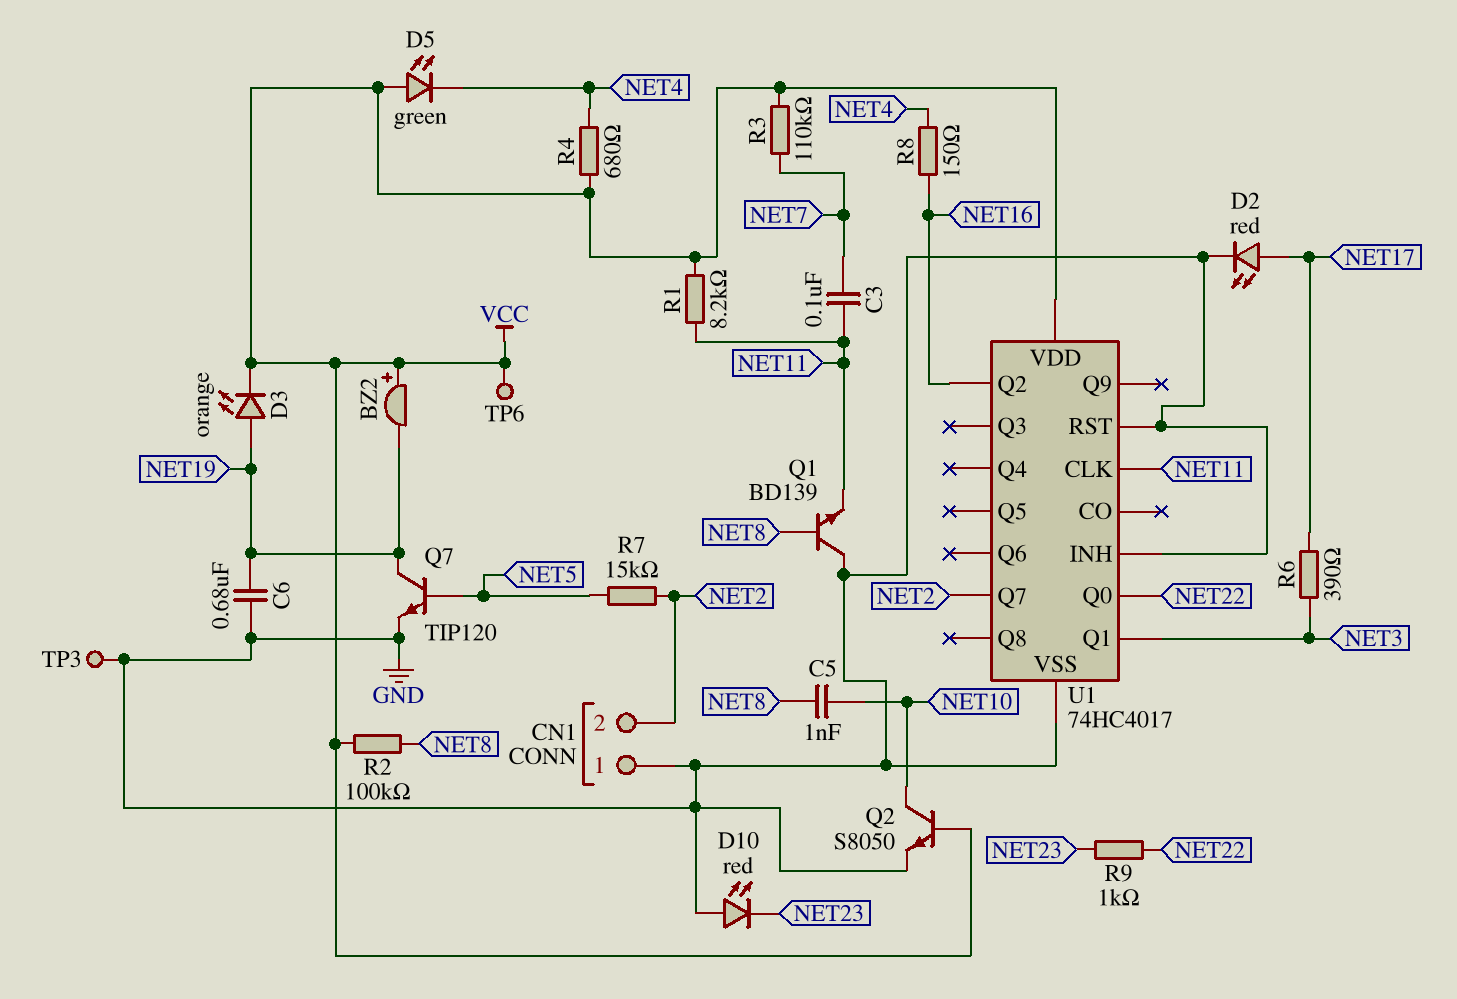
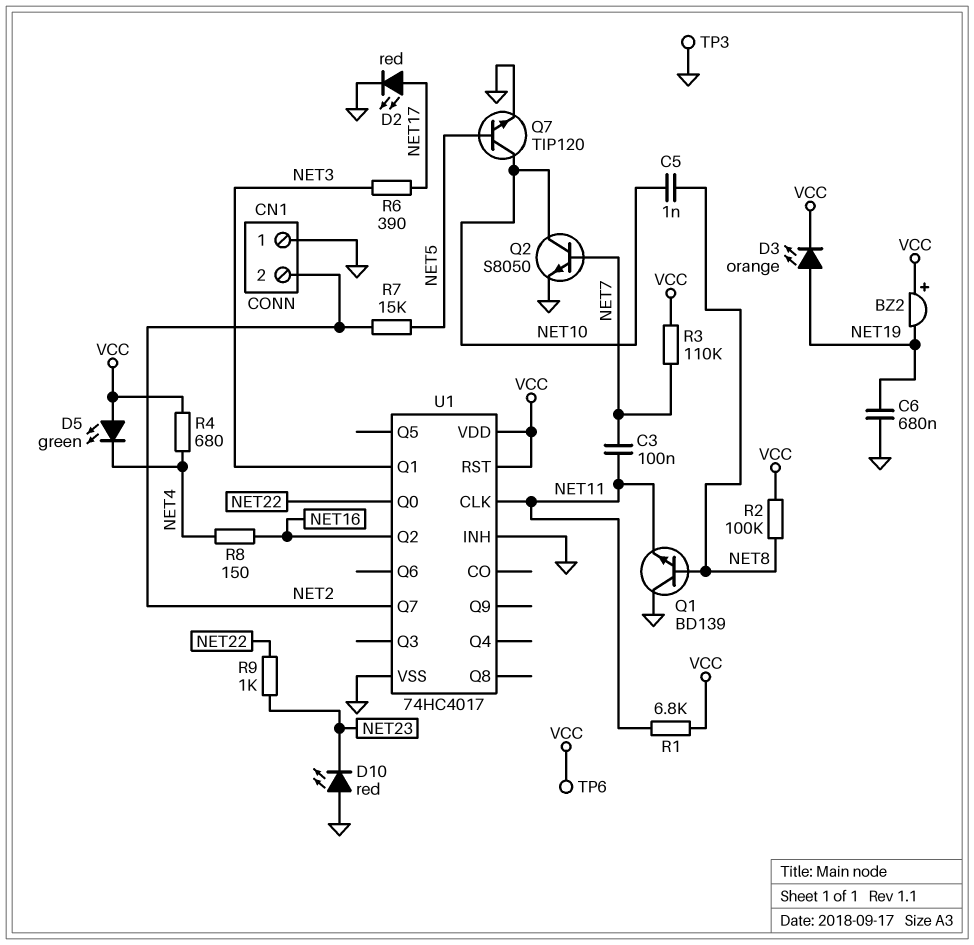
Q2: NPN S8050 (B VCC, C NET10, E GND) -> NPN S8050 (B NET7, C NET10, E GND)
Q7: NPN TIP120 (B NET5, C NET19, E GND) -> NPN TIP120 (B NET5, C NET10, E GND)
R1: 8.2k (NET11, VCC) -> 6.8k (NET11, VCC)
U1 pin RST: GND -> VCC

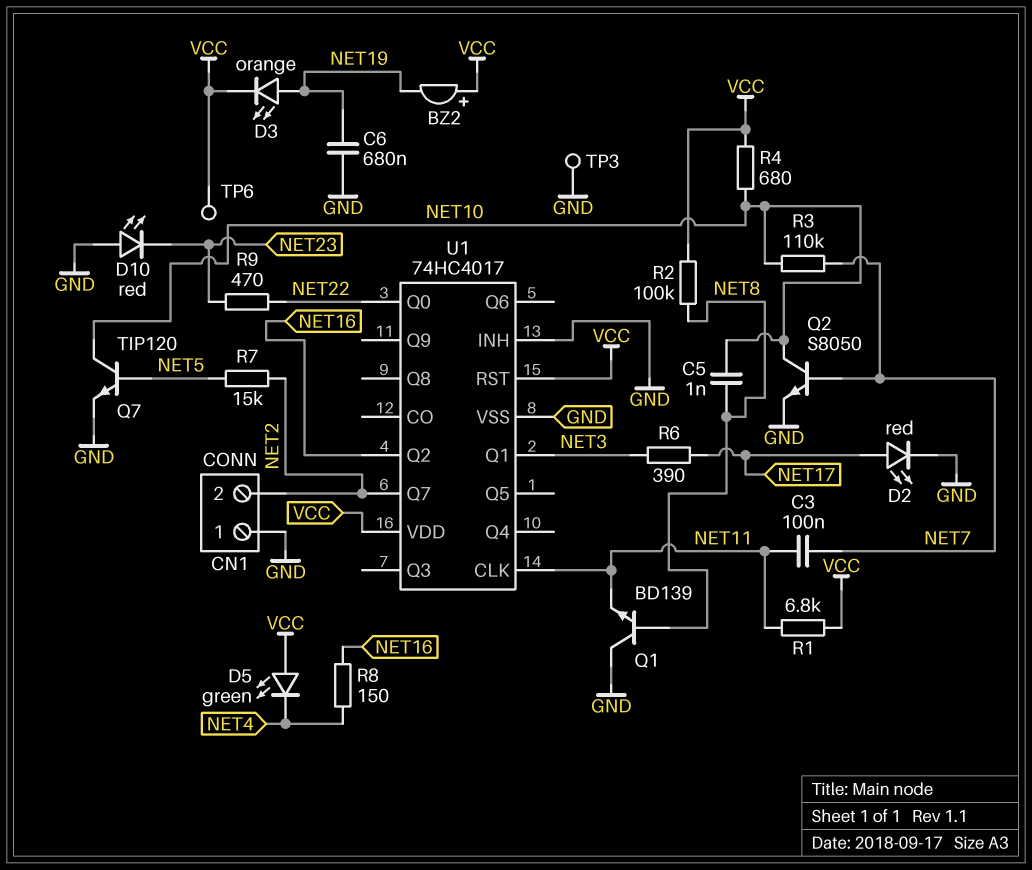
R3: 110k (NET7, VCC) -> 110k (NET7, NET10)
R4: 680 (NET4, VCC) -> 680 (NET10, VCC)
R9: 1k (NET22, NET23) -> 470 (NET22, NET23)

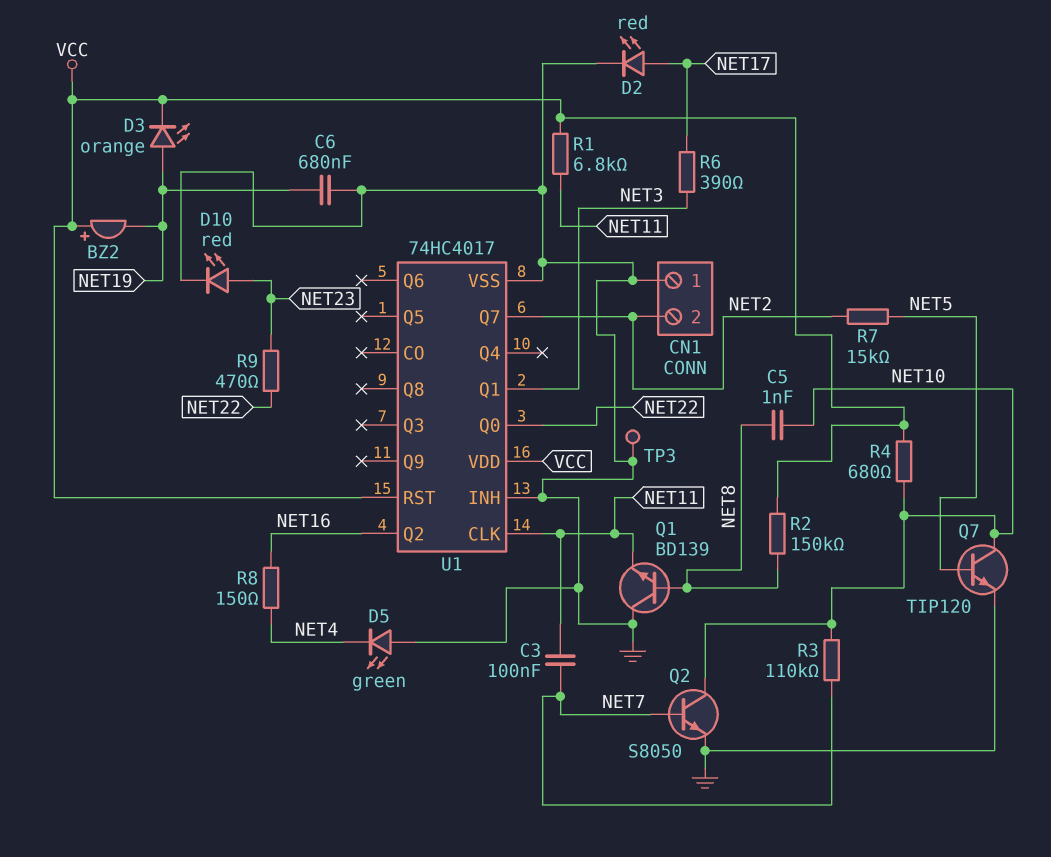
D5: LED green (A VCC, K NET4) -> LED green (A GND, K NET4)
D10: LED red (A GND, K NET23) -> LED red (A NET23, K GND)
R2: 100k (NET8, VCC) -> 150k (NET8, VCC)
TP6: test point (VCC) -> none

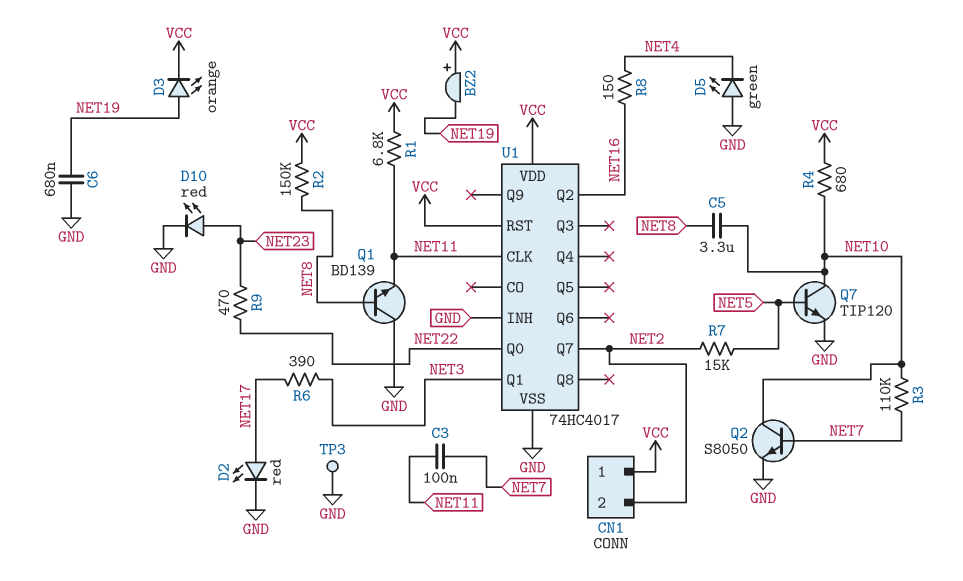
C5: 1nF (NET8, NET10) -> 3.3uF (NET8, NET10)
CN1 pin 1: GND -> VCC

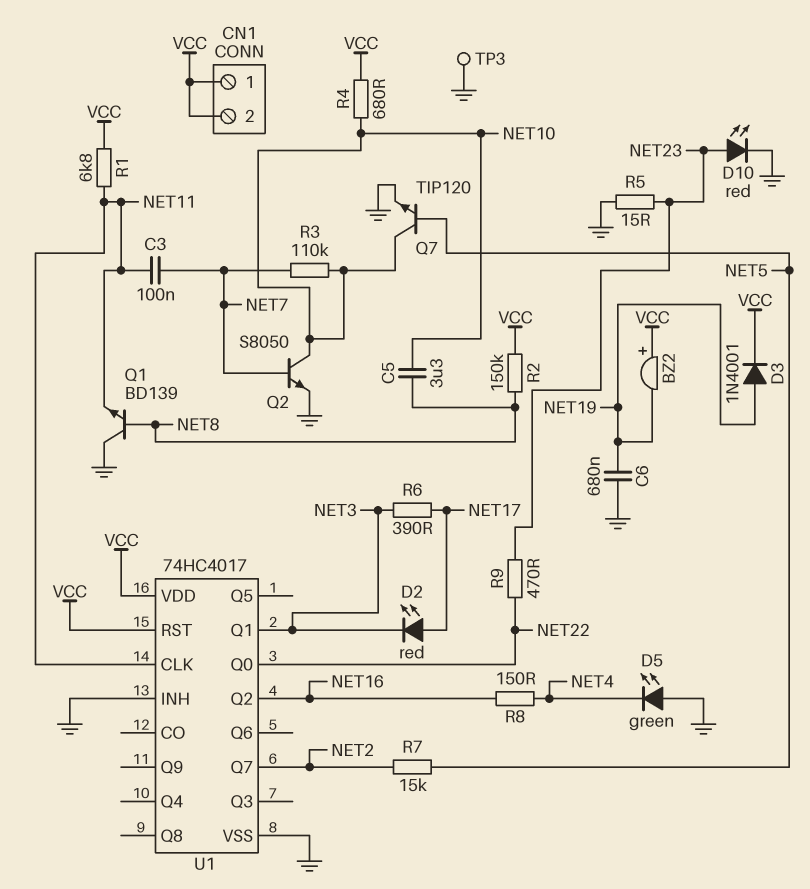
CN1 pin 2: NET2 -> VCC
D2: LED red (A NET17, K GND) -> LED red (A NET17, K NET3)
D3: LED orange (A NET19, K VCC) -> diode 1N4001 (A NET19, K VCC)
R5: none -> 15 (GND, NET23)

